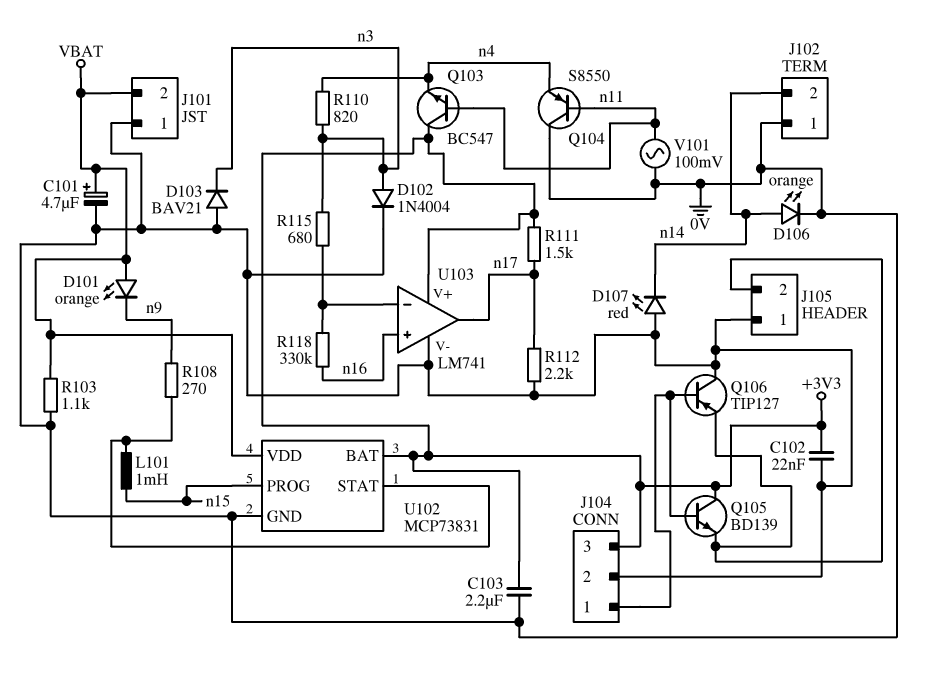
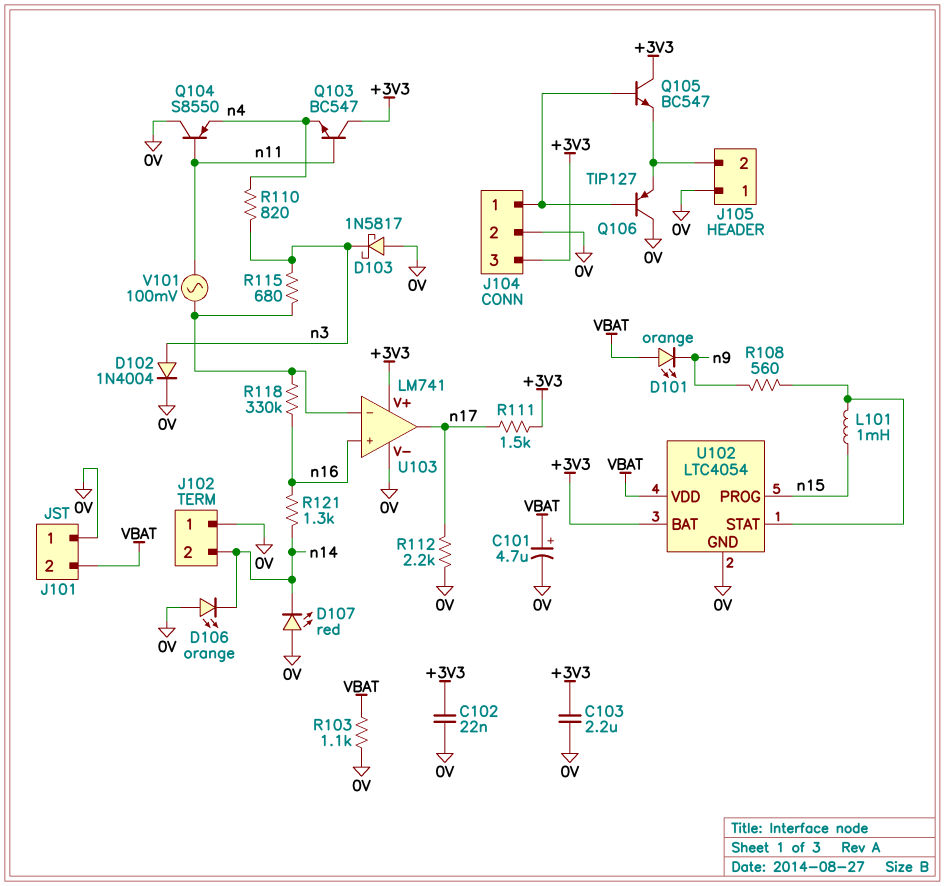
D103: diode BAV21 (A 0V, K n3) -> schottky 1N5817 (A 0V, K n3)
D106: LED orange (A n14, K 0V) -> LED orange (A 0V, K n14)
Q105: NPN BD139 (B J104/1, C +3V3, E J105/2) -> NPN BC547 (B J104/1, C +3V3, E J105/2)
R108: 270 (U102/STAT, n9) -> 560 (U102/STAT, n9)
R121: none -> 1.3k (n14, n16)
U102: MCP73831 -> LTC4054
V101: AC 100mV (0V, n11) -> AC 100mV (U103/in-, n11)

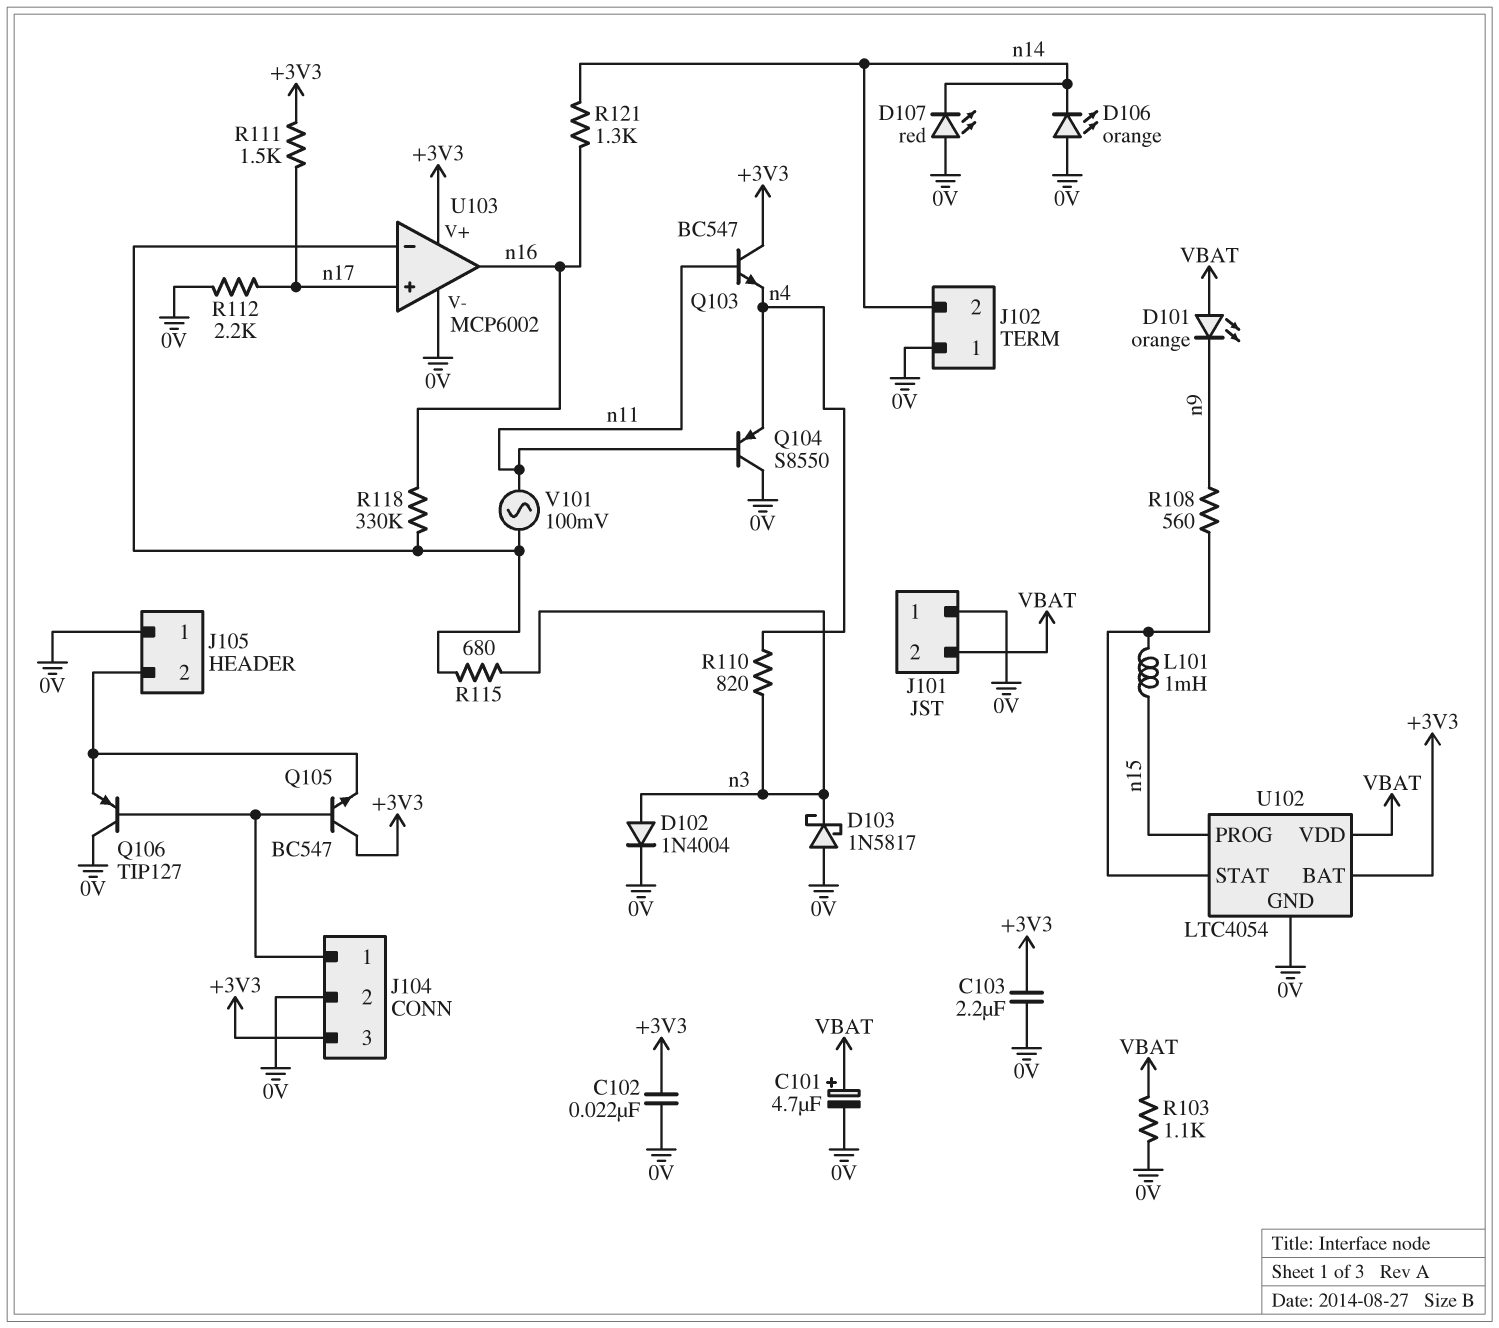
U103: LM741 -> MCP6002
U103 pin in+: n16 -> n17
U103 pin out: n17 -> n16

